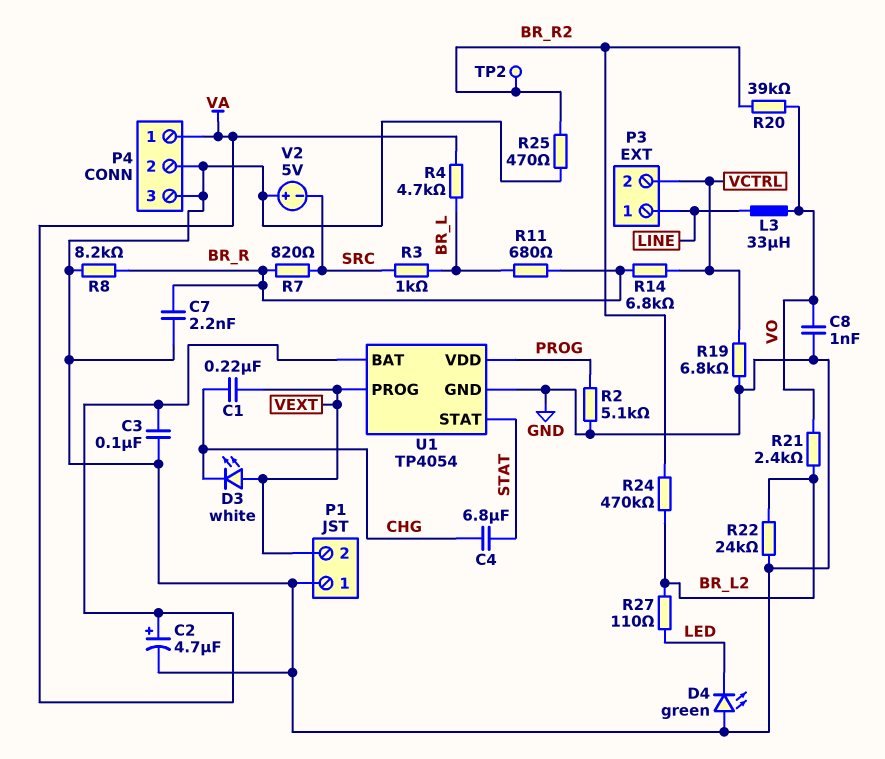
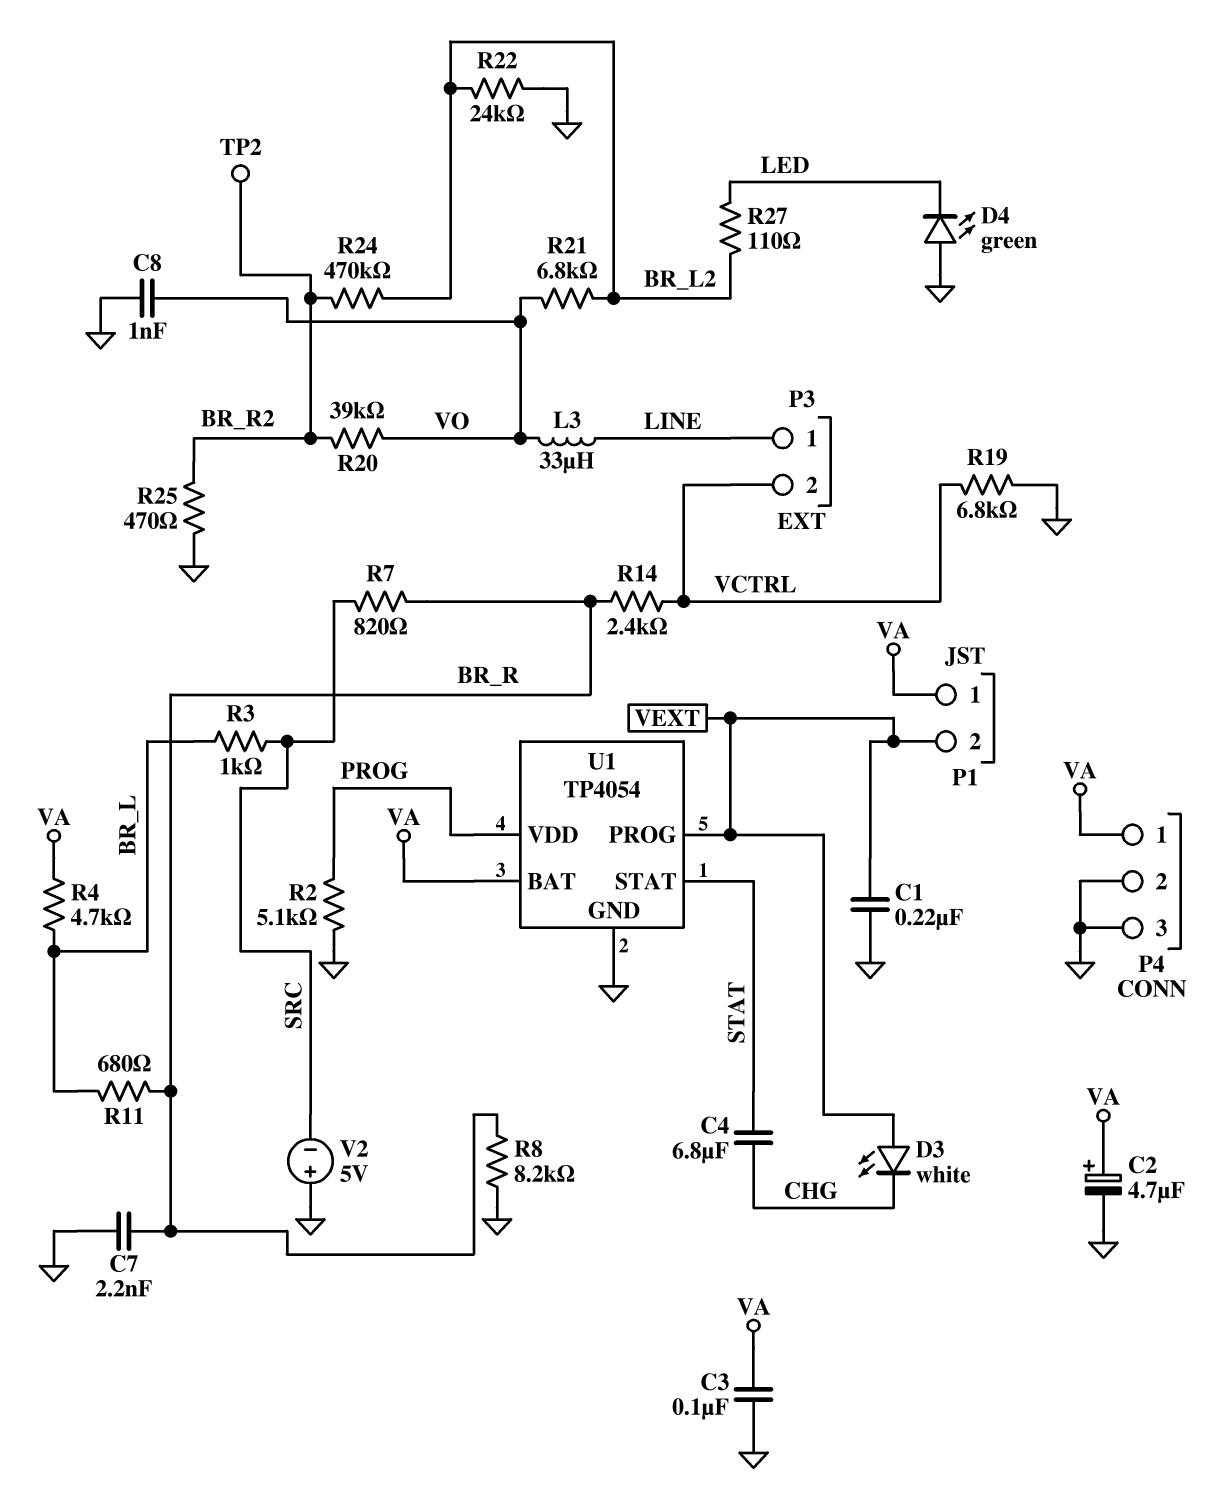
C1: 220nF (CHG, VEXT) -> 220nF (GND, VEXT)
P1 pin 1: GND -> VA
R14: 6.8k (BR_R, VCTRL) -> 2.4k (BR_R, VCTRL)
R21: 2.4k (BR_L2, VO) -> 6.8k (BR_L2, VO)

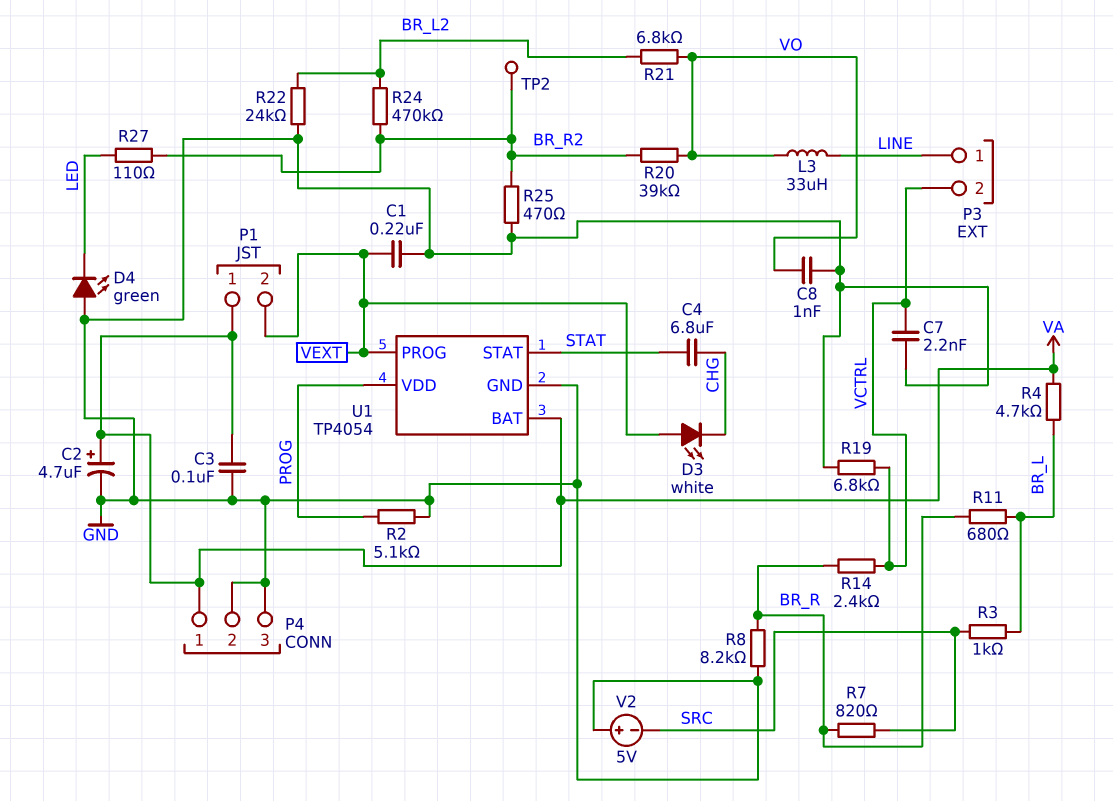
C7: 2.2nF (BR_R, GND) -> 2.2nF (GND, VCTRL)
R27: 110 (BR_L2, LED) -> 110 (BR_R2, LED)

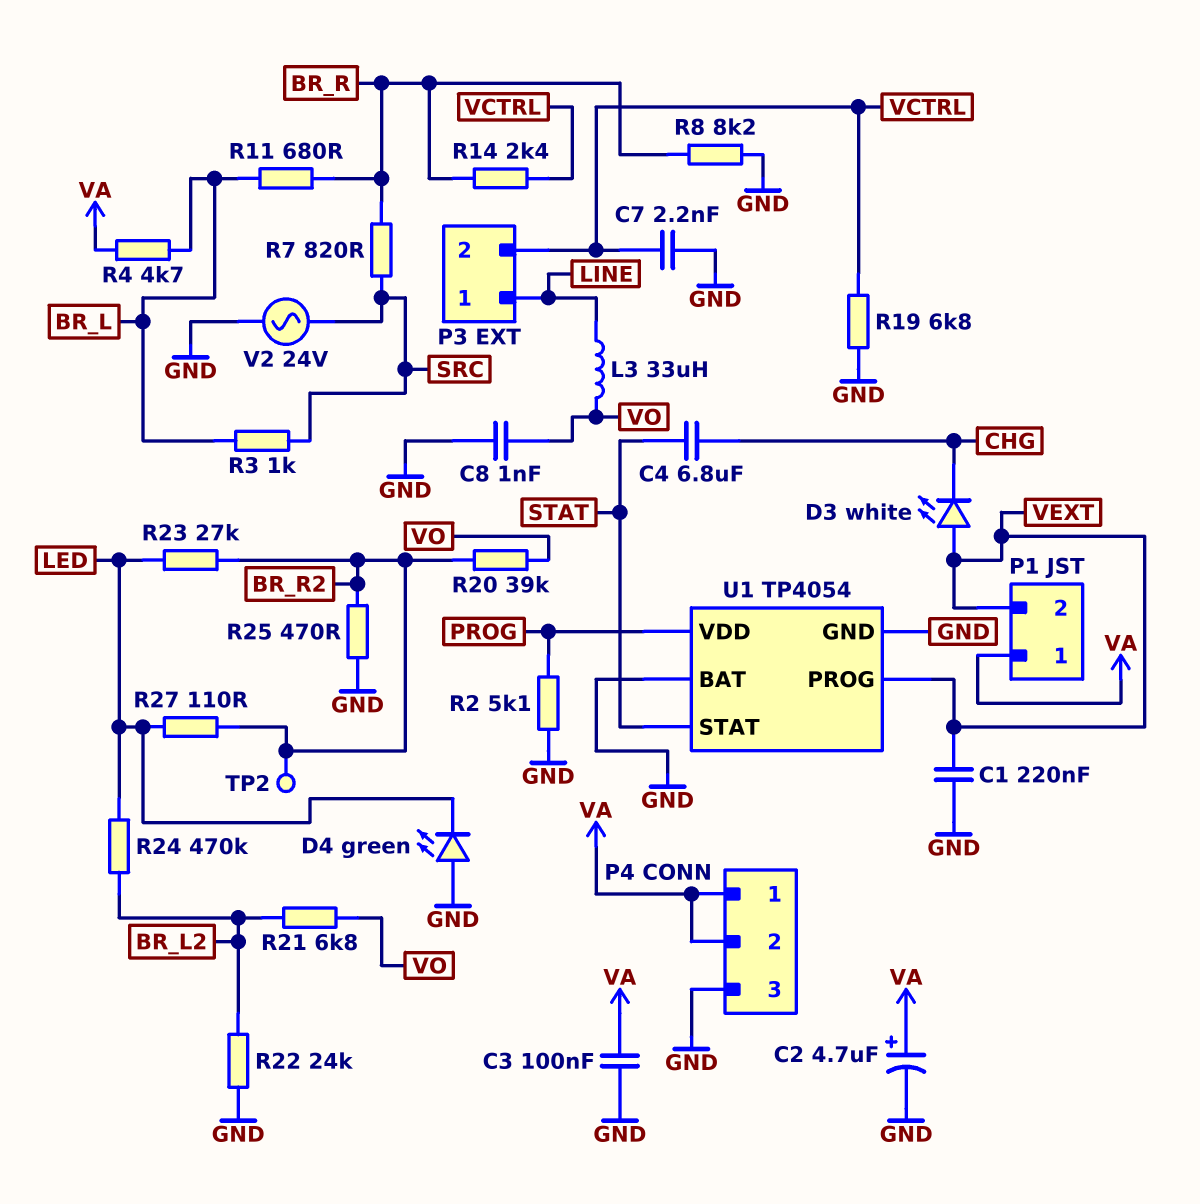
P4 pin 2: GND -> VA
R23: none -> 27k (BR_R2, LED)
R24: 470k (BR_L2, BR_R2) -> 470k (BR_L2, LED)
U1 pin BAT: VA -> GND
V2: 5V (plus GND, minus SRC) -> AC 24V (GND, SRC)

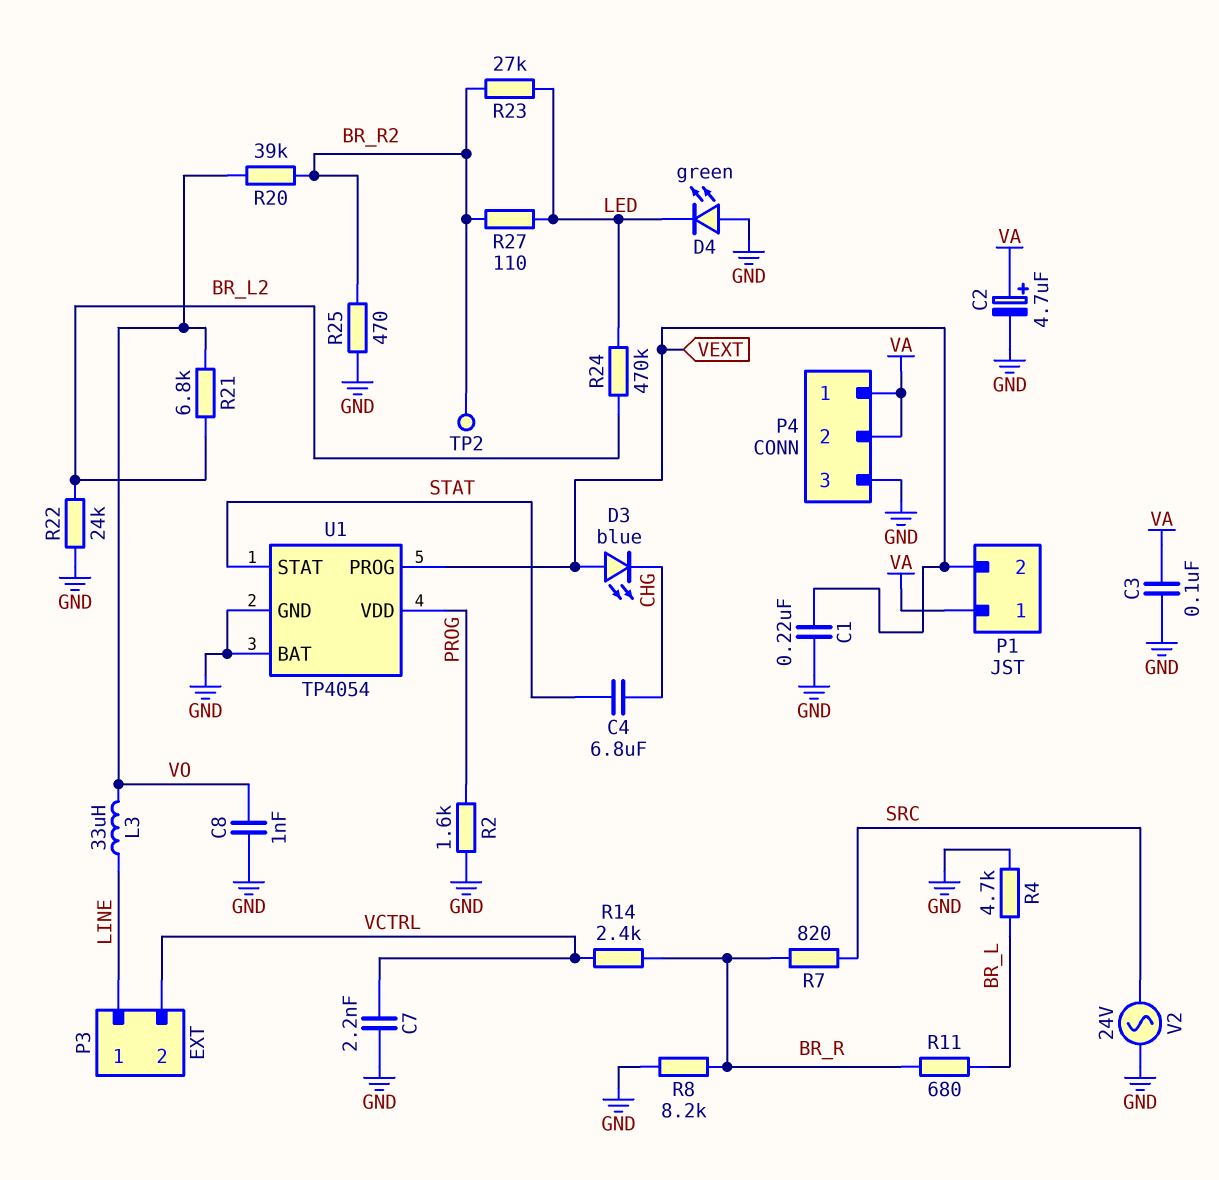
D3: LED white (A VEXT, K CHG) -> LED blue (A VEXT, K CHG)
R2: 5.1k (GND, PROG) -> 1.6k (GND, PROG)
R3: 1k (BR_L, SRC) -> none
R4: 4.7k (BR_L, VA) -> 4.7k (BR_L, GND)
R19: 6.8k (GND, VCTRL) -> none

